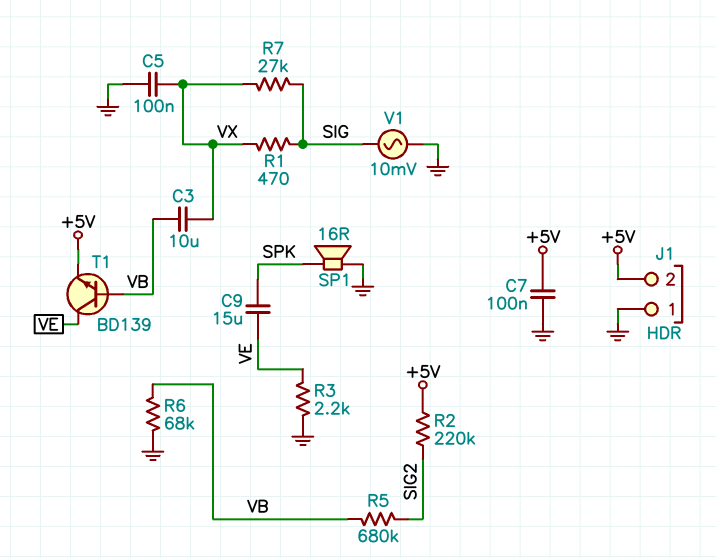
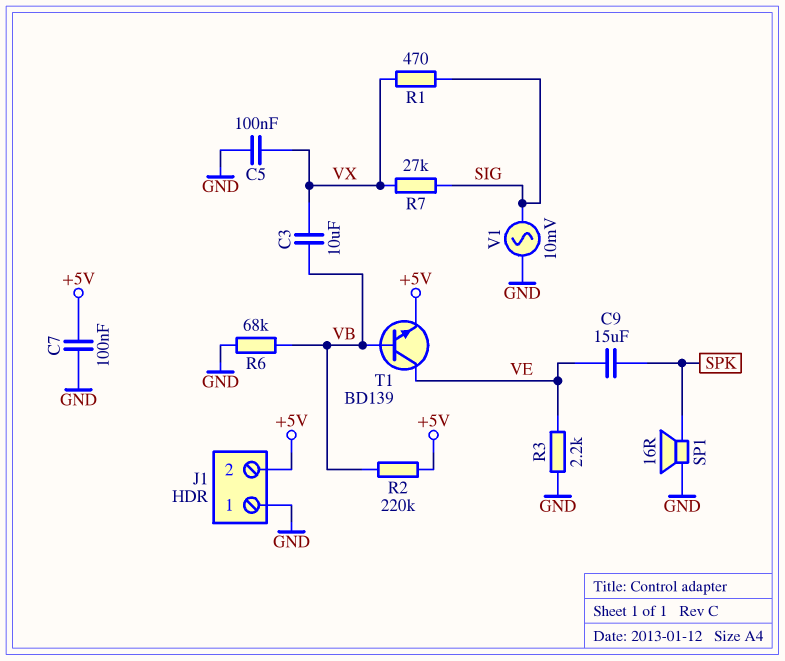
R2: 220k (+5V, SIG2) -> 220k (+5V, VB)
R5: 680k (SIG2, VB) -> none

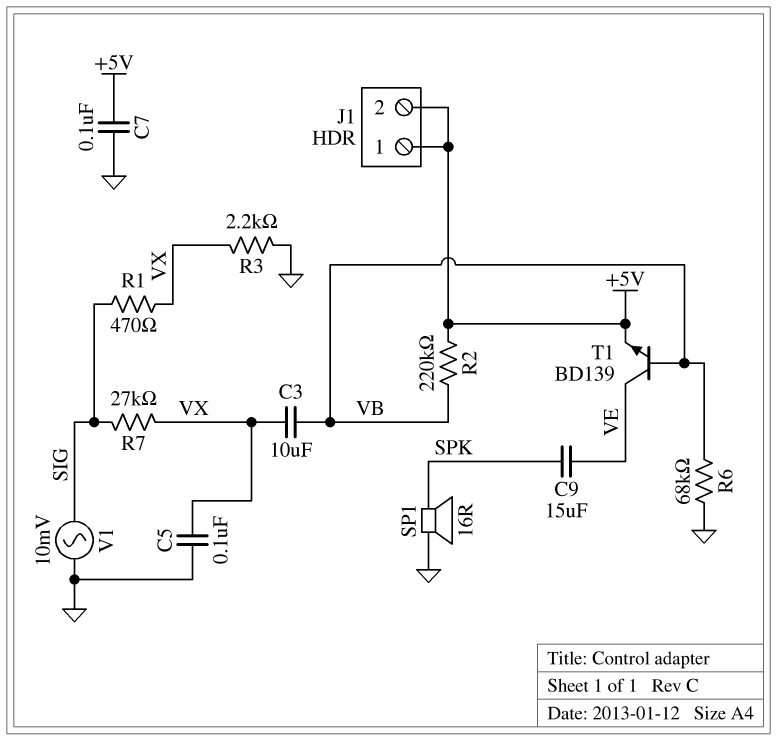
J1 pin 1: GND -> +5V
R3: 2.2k (GND, VE) -> 2.2k (GND, VX)

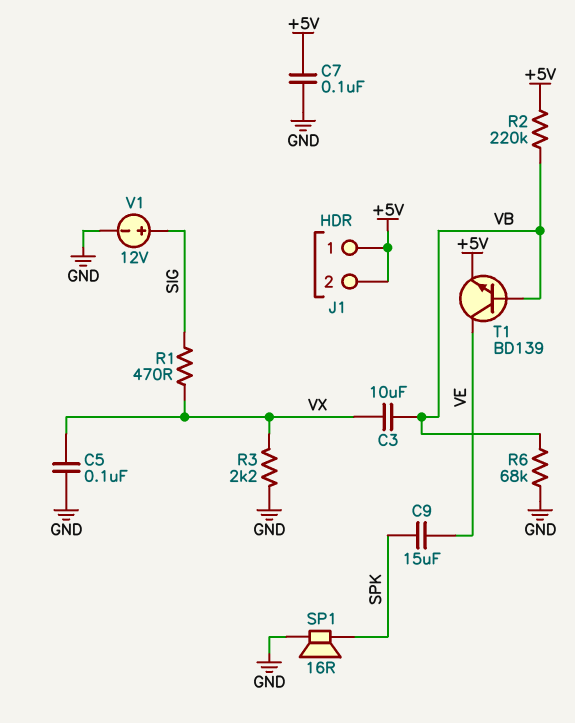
R7: 27k (SIG, VX) -> none
V1: AC 10mV (GND, SIG) -> 12V (plus SIG, minus GND)

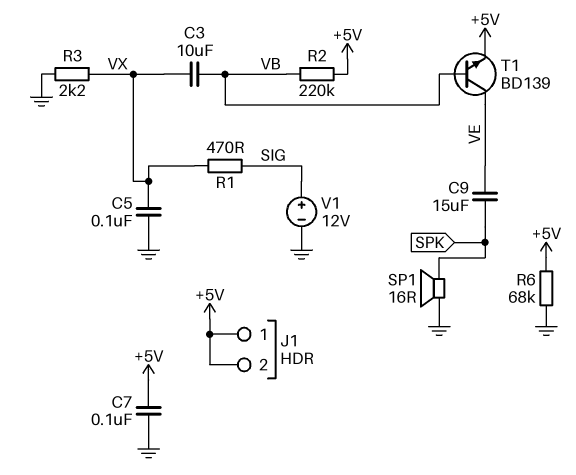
R6: 68k (GND, VB) -> 68k (+5V, GND)

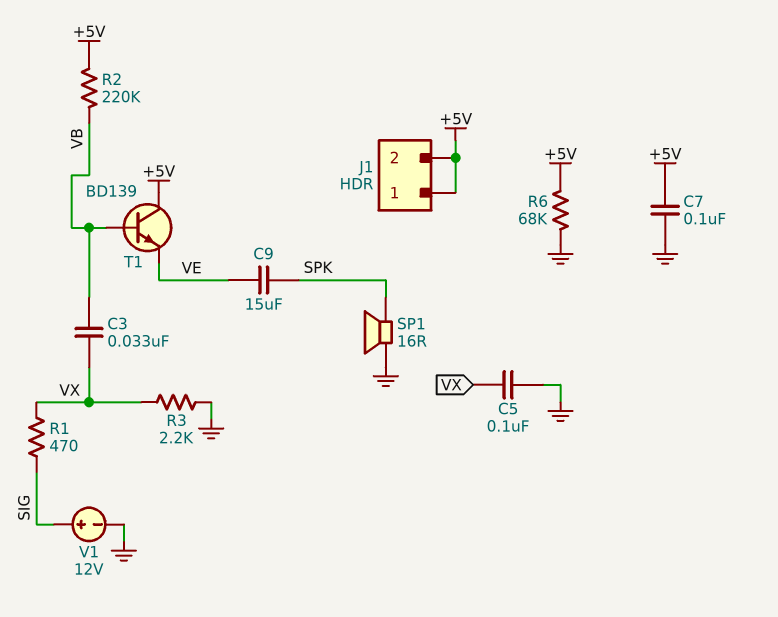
C3: 10uF (VB, VX) -> 33nF (VB, VX)
T1: NPN BD139 (B VB, C VE, E +5V) -> NPN BD139 (B VB, C +5V, E VE)

